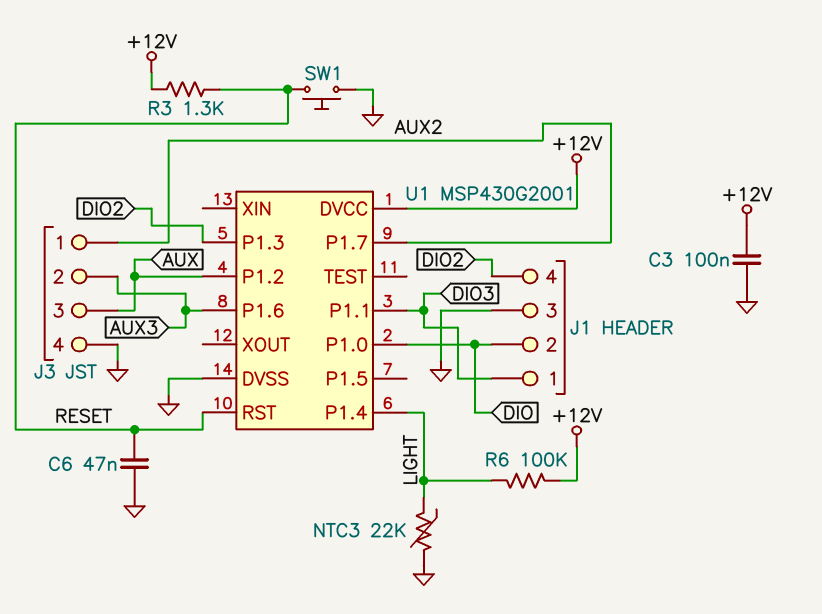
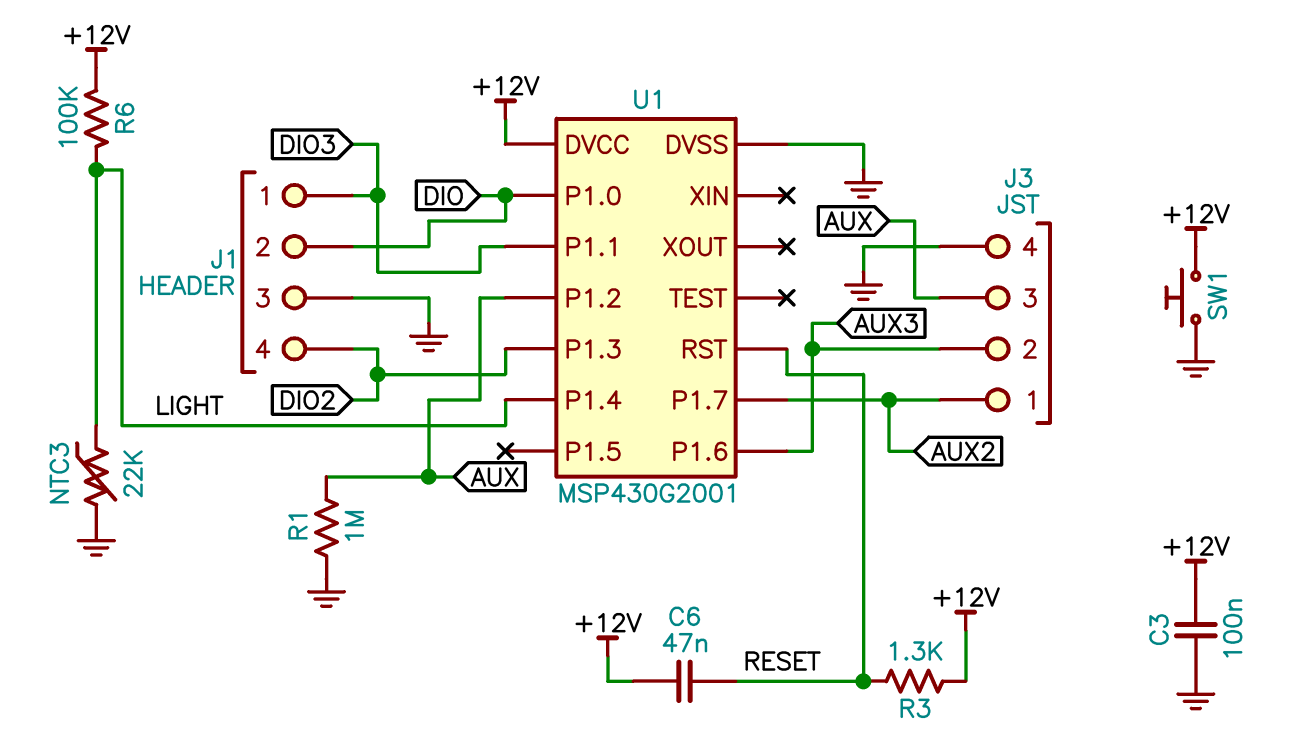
C6: 47nF (GND, RESET) -> 47nF (+12V, RESET)
R1: none -> 1M (AUX, GND)
SW1: button (GND, RESET) -> button (+12V, GND)

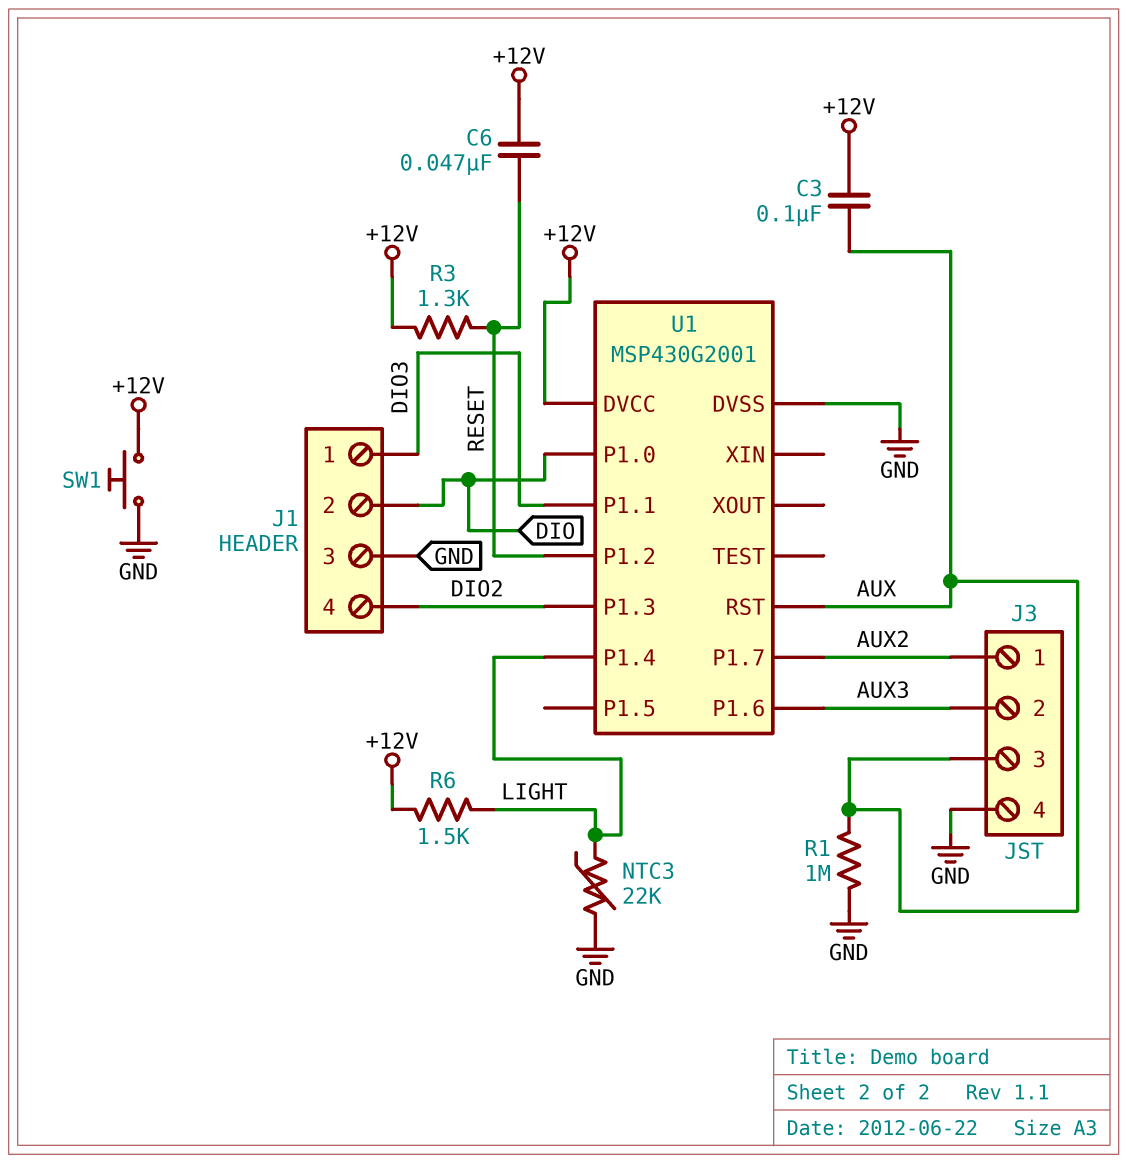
C3: 100nF (+12V, GND) -> 100nF (+12V, AUX)
R6: 100k (+12V, LIGHT) -> 1.5k (+12V, LIGHT)
U1 pin P1.2: AUX -> RESET
U1 pin RST: RESET -> AUX

